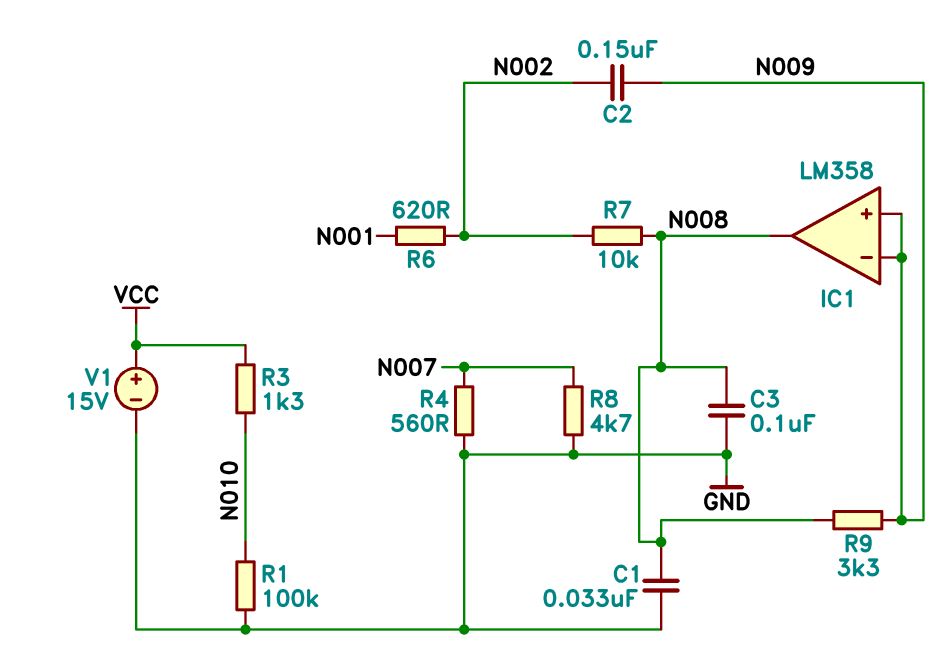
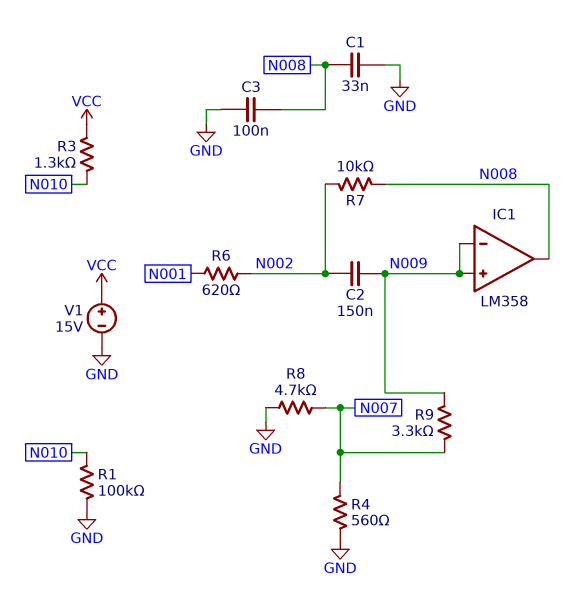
R9: 3.3k (N008, N009) -> 3.3k (N007, N009)

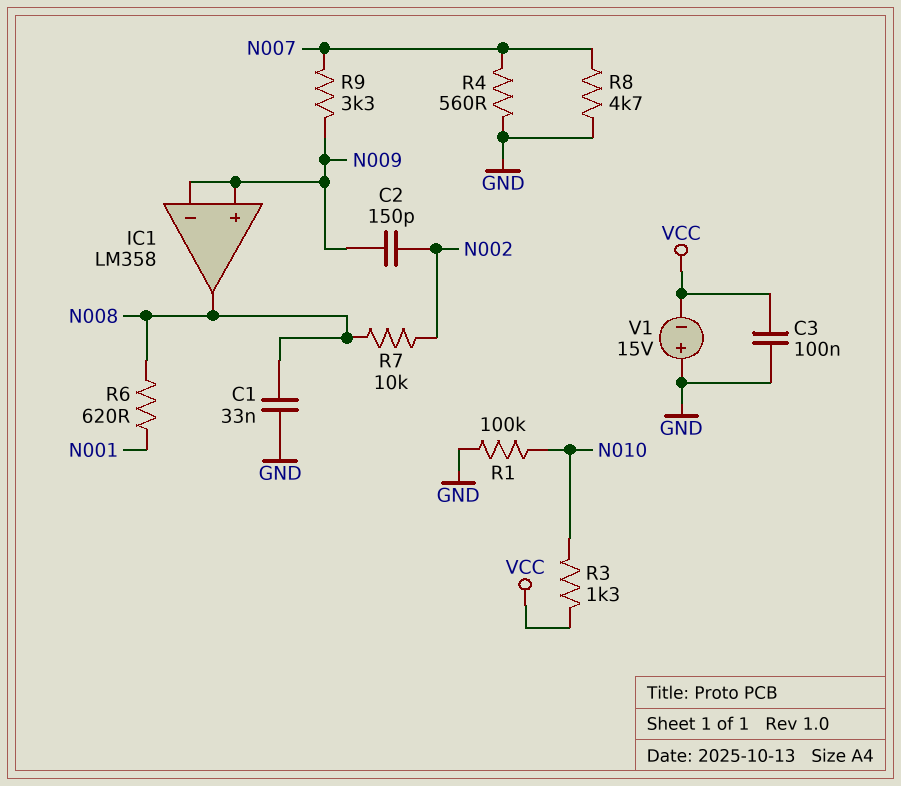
C2: 150nF (N002, N009) -> 150pF (N002, N009)
C3: 100nF (GND, N008) -> 100nF (GND, VCC)
R6: 620 (N001, N002) -> 620 (N001, N008)
V1: 15V (plus VCC, minus GND) -> 15V (plus GND, minus VCC)

